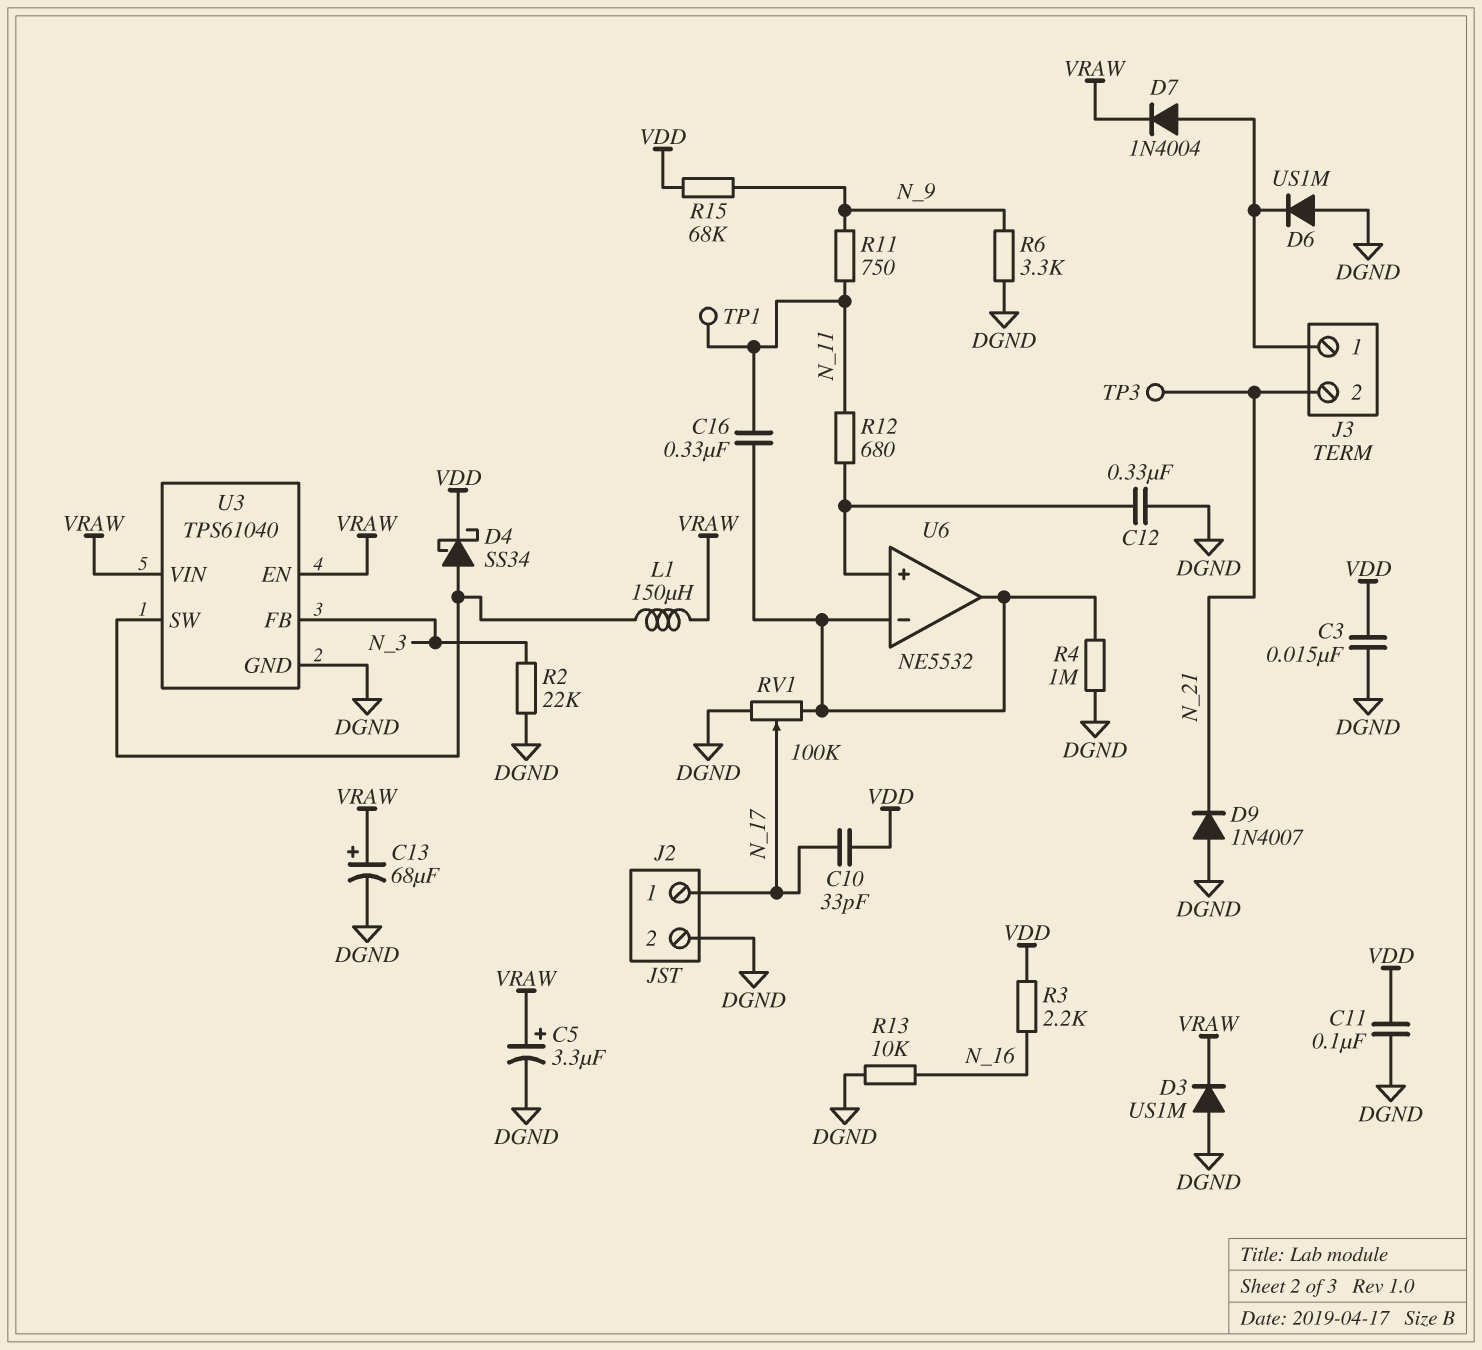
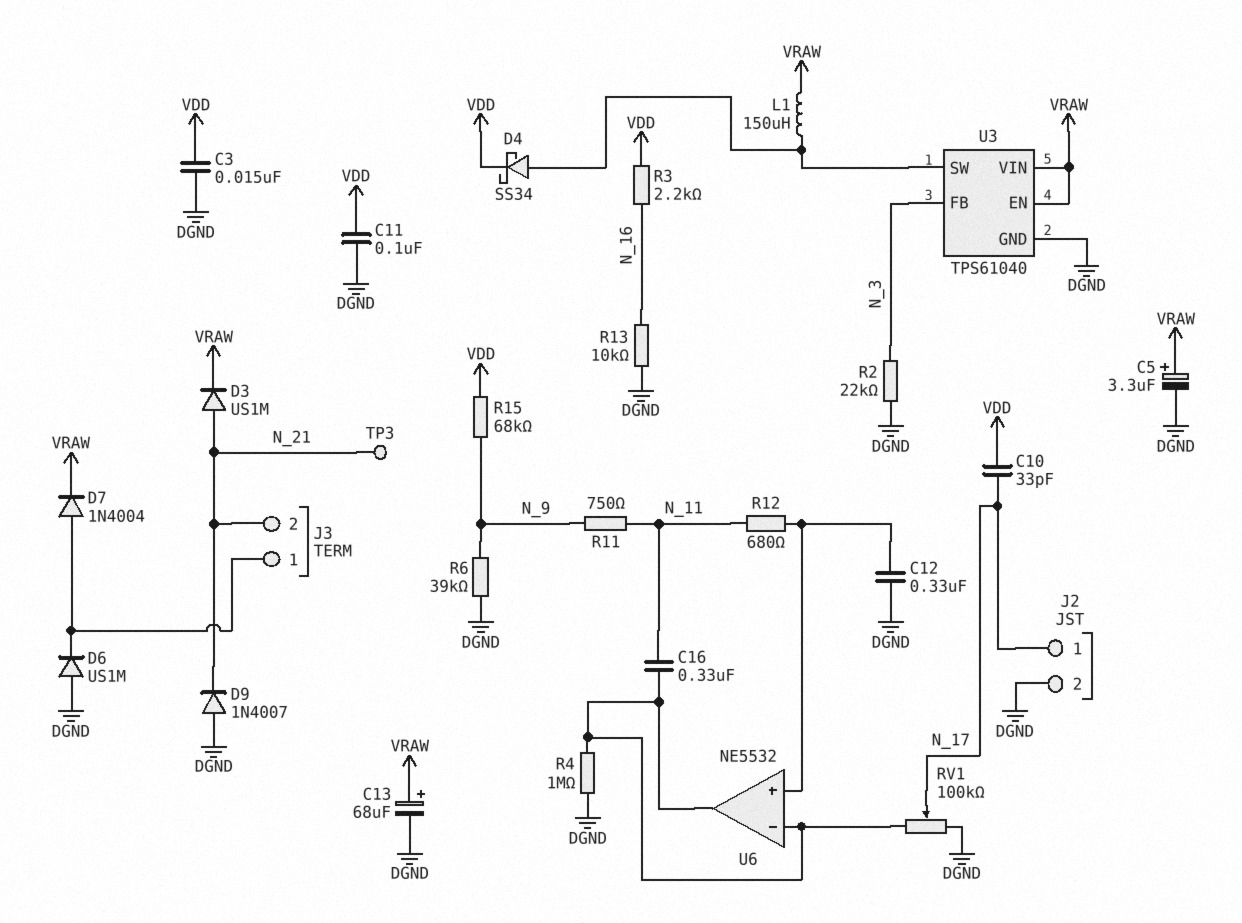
D3: diode US1M (A DGND, K VRAW) -> diode US1M (A N_21, K VRAW)
R6: 3.3k (DGND, N_9) -> 39k (DGND, N_9)
TP1: test point (N_11) -> none

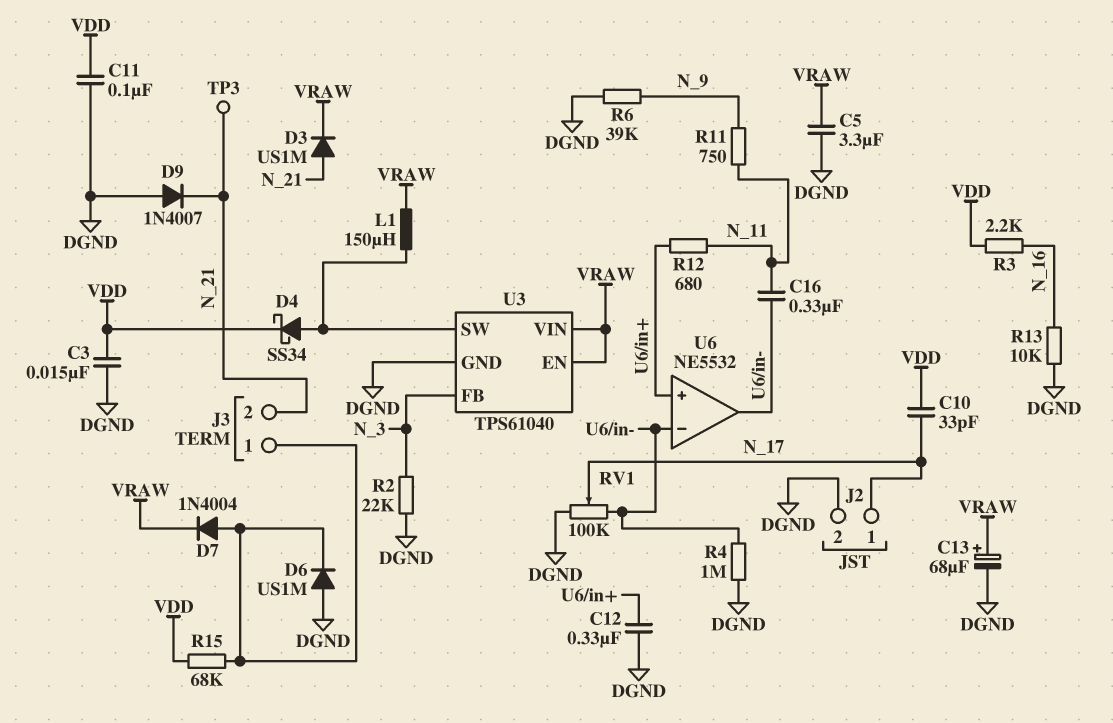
C5: 3.3uF (plus VRAW, minus DGND) -> 3.3uF (DGND, VRAW)
R15: 68k (N_9, VDD) -> 68k (J3/1, VDD)

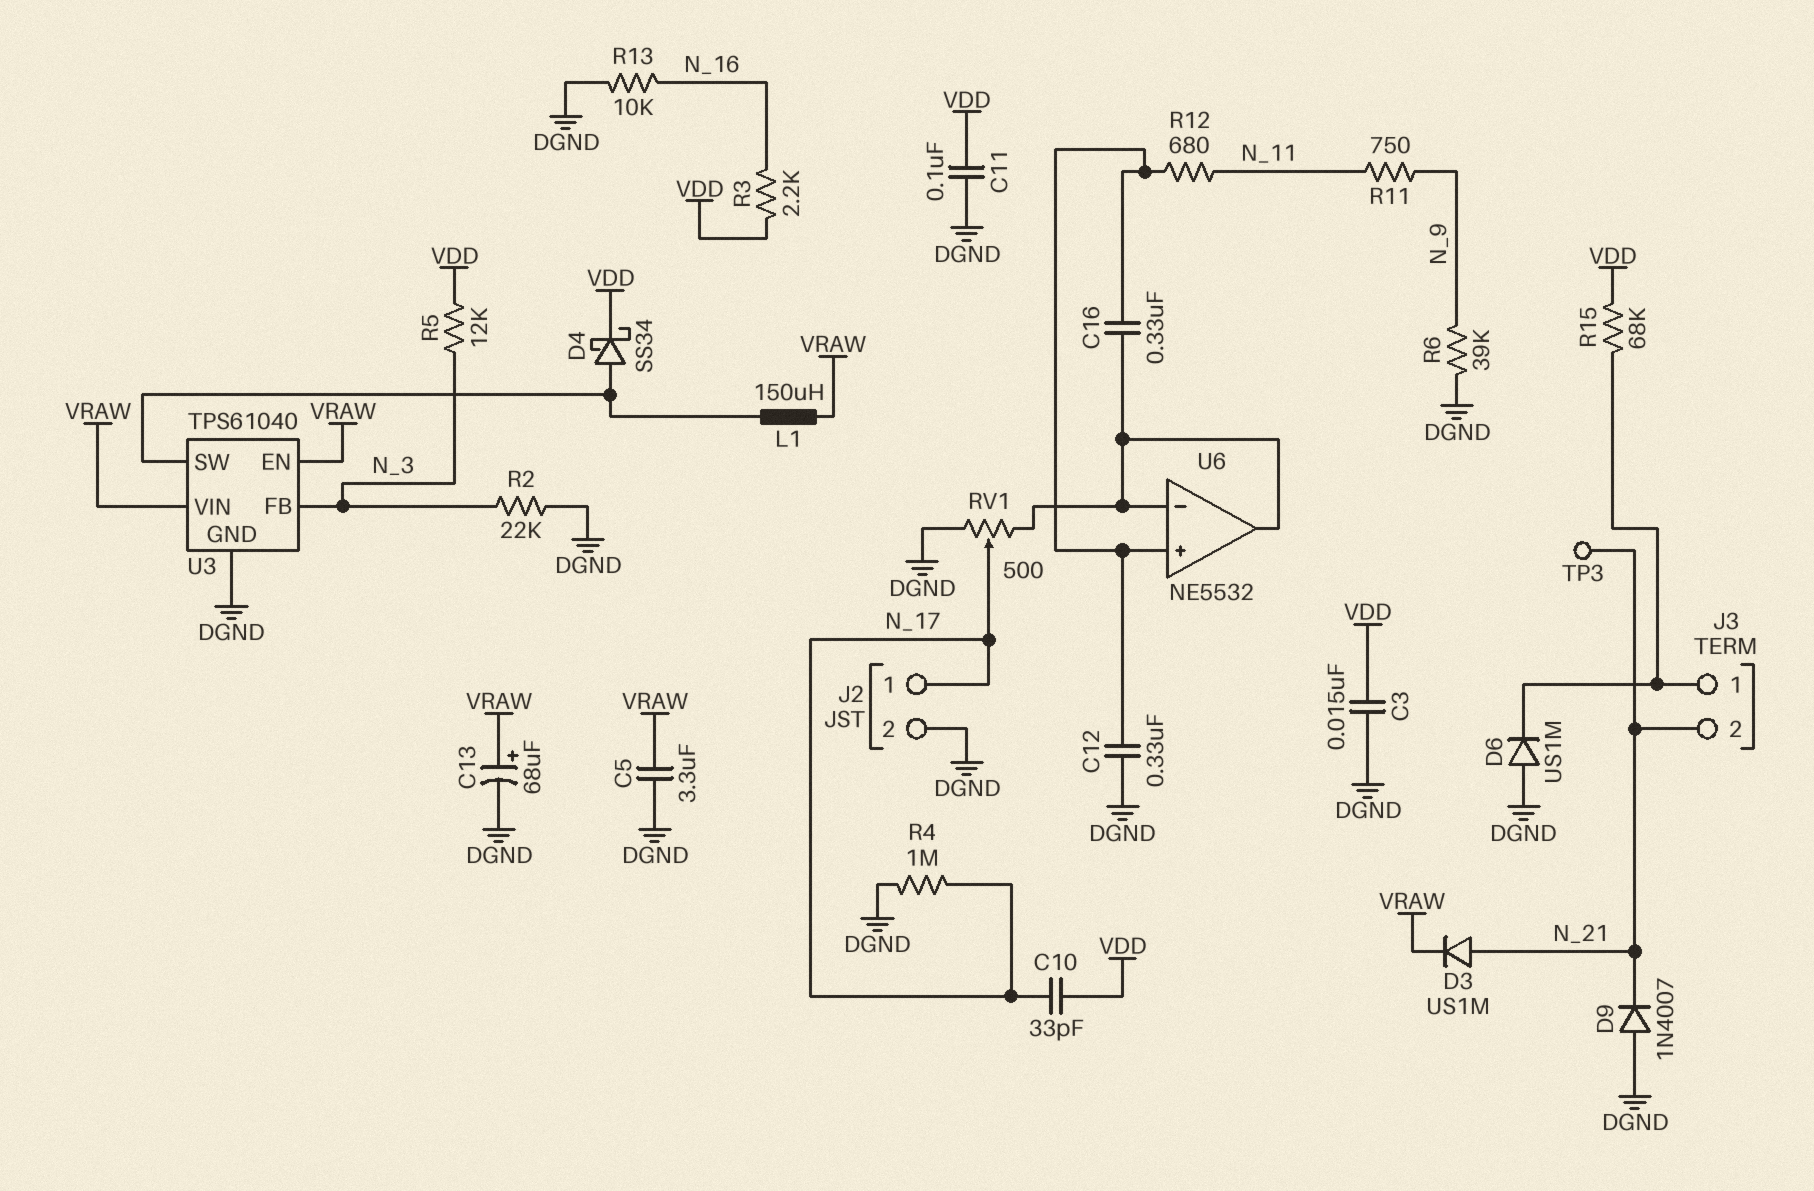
C16: 330nF (N_11, U6/in-) -> 330nF (U6/in+, U6/in-)
D7: diode 1N4004 (A J3/1, K VRAW) -> none
R4: 1M (DGND, U6/in-) -> 1M (DGND, N_17)
R5: none -> 12k (N_3, VDD)
RV1: 100k (DGND, U6/in-, wiper N_17) -> 500 (DGND, U6/in-, wiper N_17)

